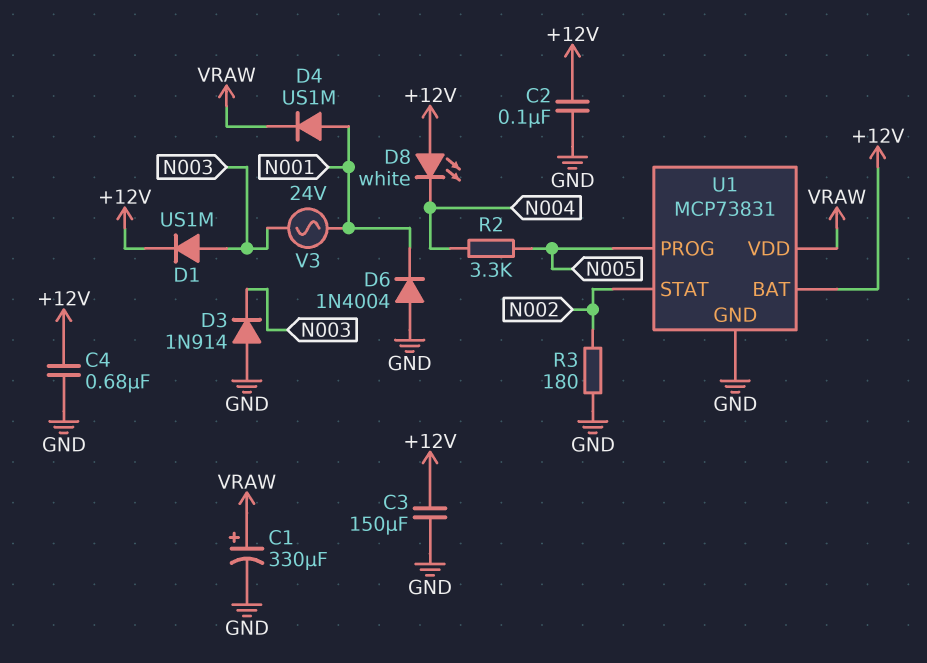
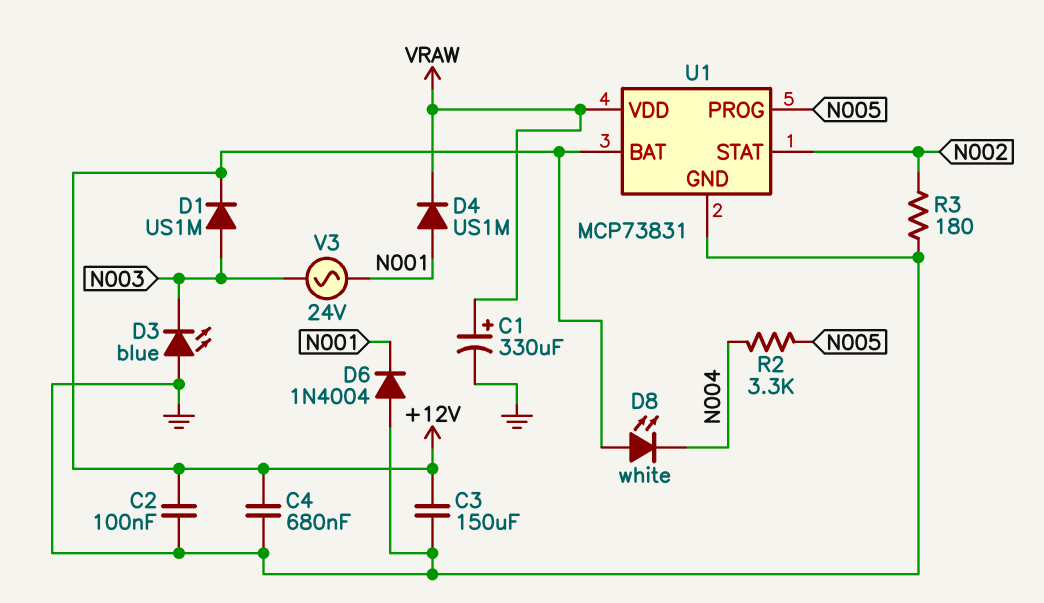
D3: diode 1N914 (A GND, K N003) -> LED blue (A GND, K N003)

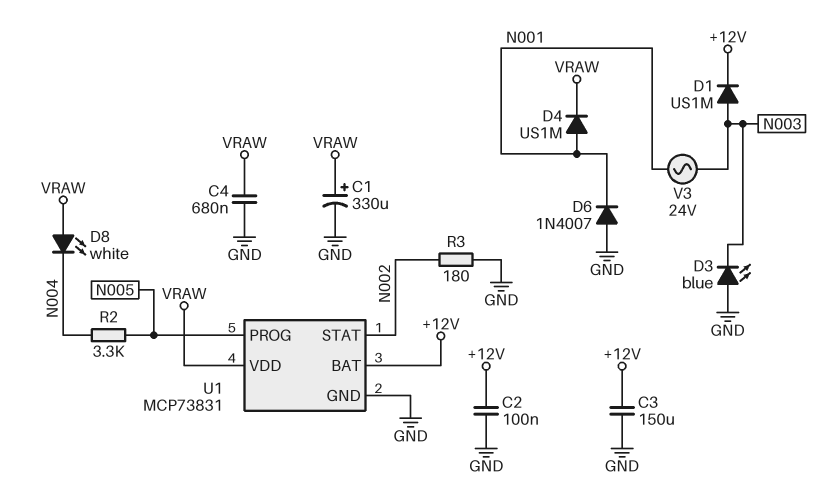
C4: 680nF (+12V, GND) -> 680nF (GND, VRAW)
D6: diode 1N4004 (A GND, K N001) -> diode 1N4007 (A GND, K N001)
D8: LED white (A +12V, K N004) -> LED white (A VRAW, K N004)

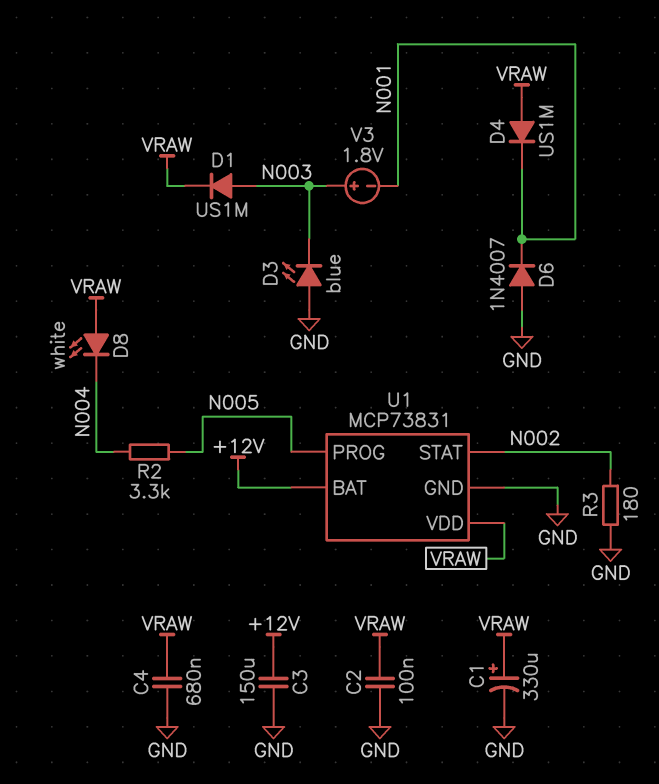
C2: 100nF (+12V, GND) -> 100nF (GND, VRAW)
D1: diode US1M (A N003, K +12V) -> diode US1M (A N003, K VRAW)
D4: diode US1M (A N001, K VRAW) -> diode US1M (A VRAW, K N001)
V3: AC 24V (N001, N003) -> 1.8V (plus N003, minus N001)

